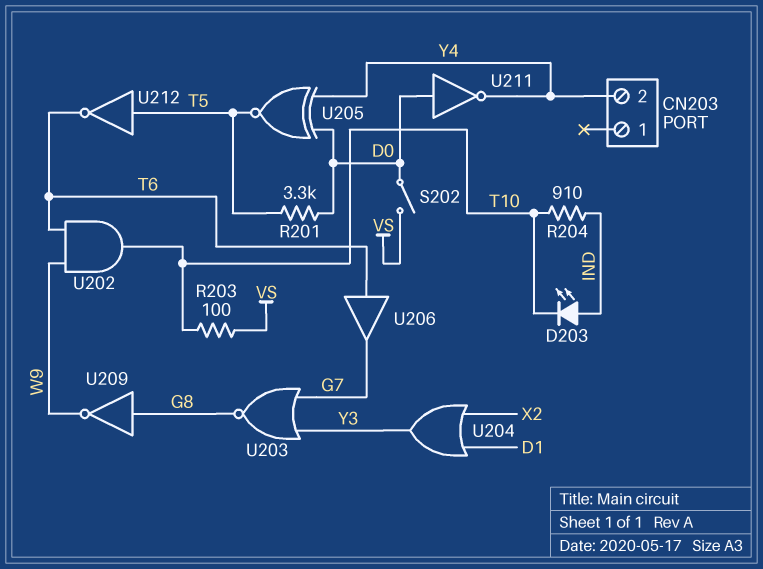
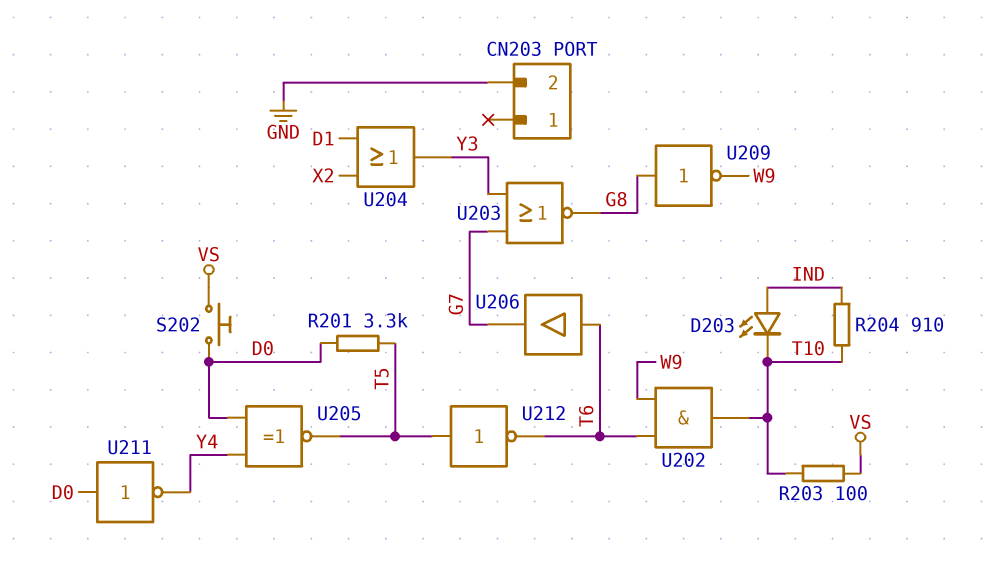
CN203 pin 2: Y4 -> GND
S202: switch (D0, VS) -> button (D0, VS)

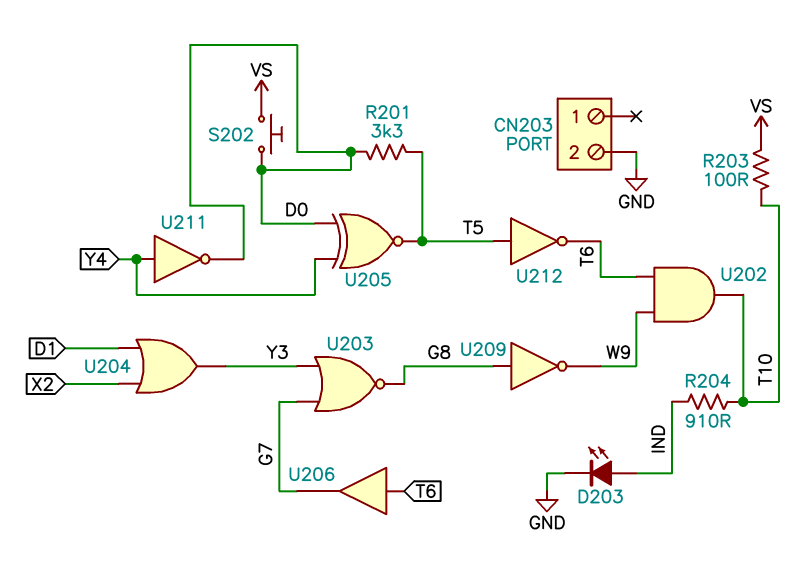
D203: LED (A IND, K T10) -> LED (A IND, K GND)
U211: NOT (in D0, out Y4) -> NOT (in Y4, out D0)

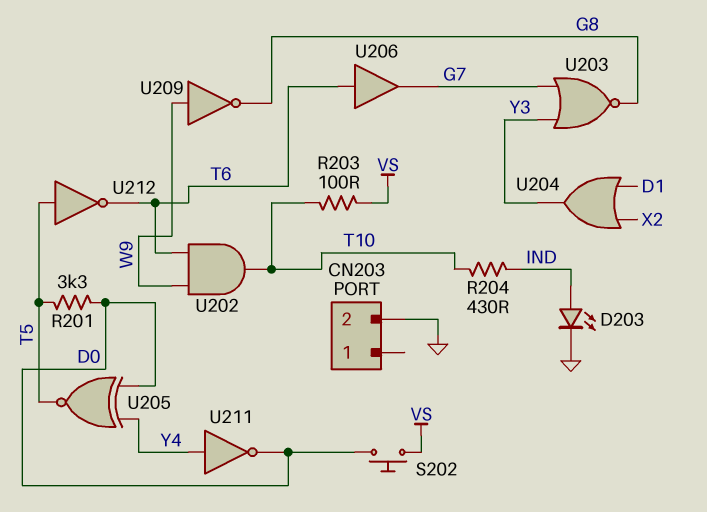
R204: 910 (IND, T10) -> 430 (IND, T10)
U209: NOT (in G8, out W9) -> NOT (in W9, out G8)

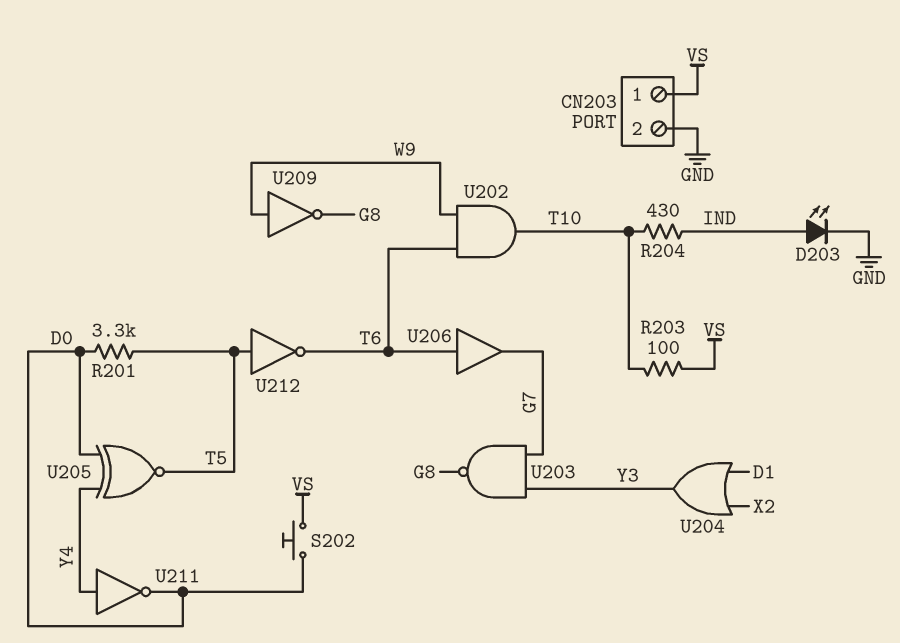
CN203 pin 1: none -> VS
U203: NOR (in G7, in Y3, out G8) -> NAND (in G7, in Y3, out G8)

